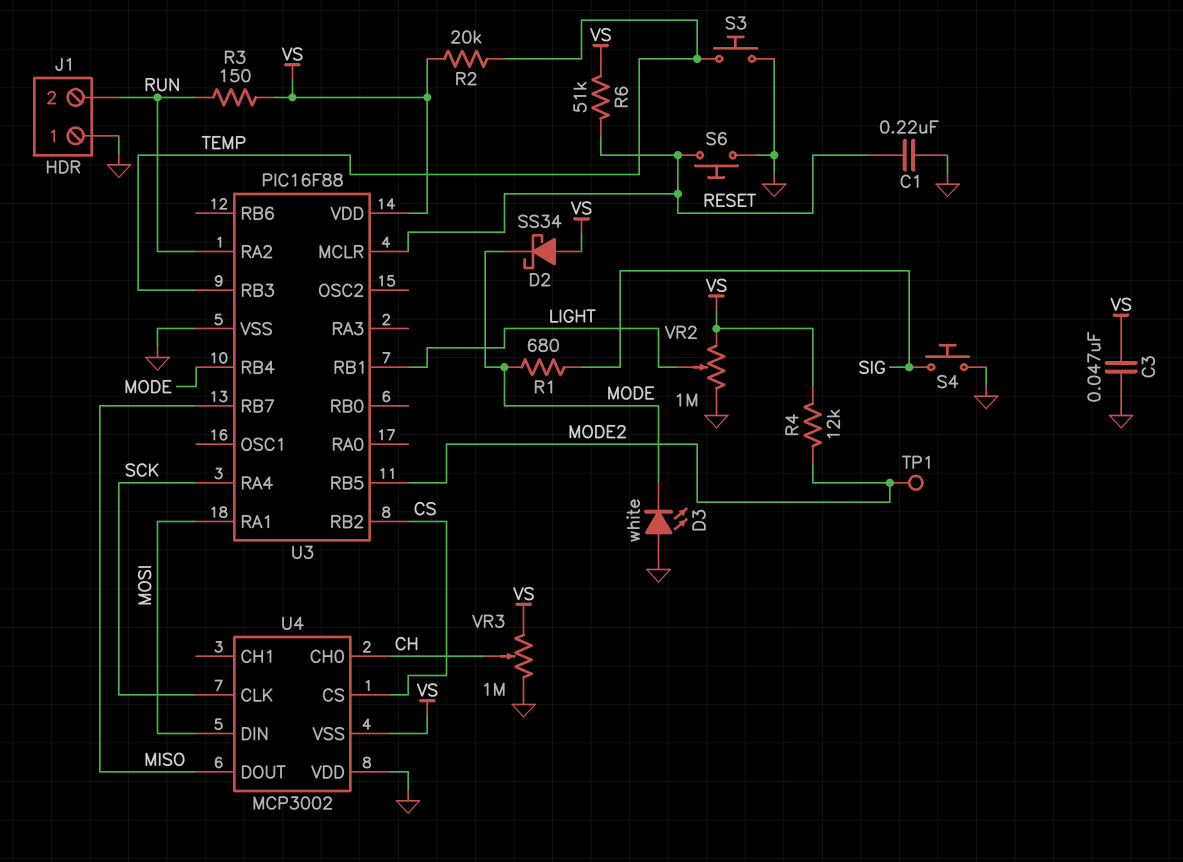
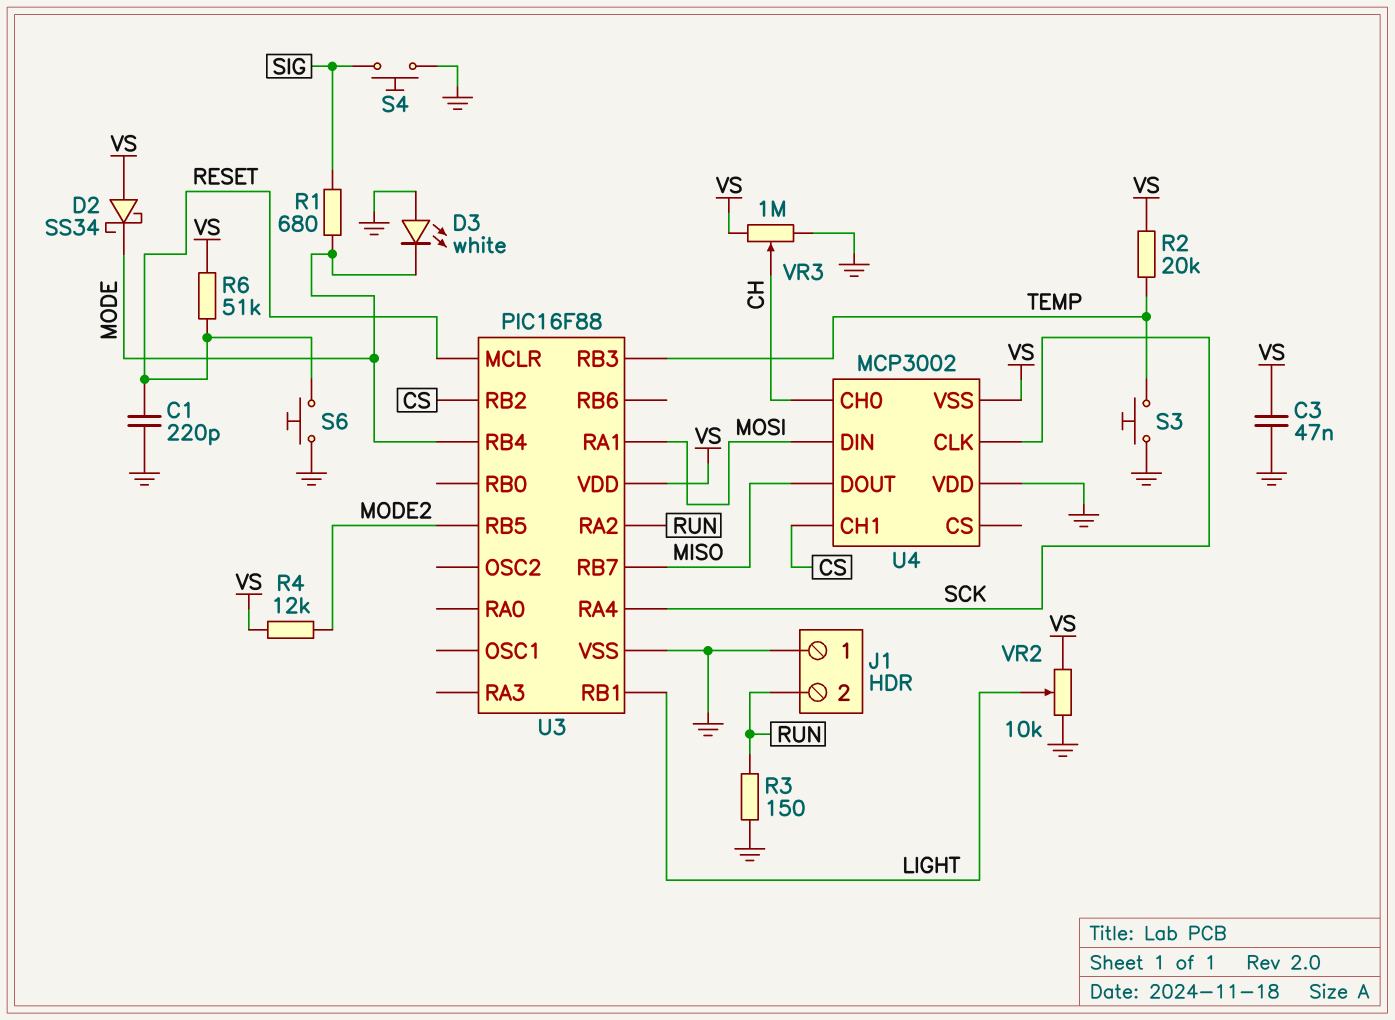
C1: 220nF (GND, RESET) -> 220pF (GND, RESET)
R3: 150 (RUN, VS) -> 150 (GND, RUN)
TP1: test point (MODE2) -> none
U4 pin CH1: none -> CS
U4 pin CS: CS -> none
VR2: 1M (GND, VS, wiper LIGHT) -> 10k (GND, VS, wiper LIGHT)

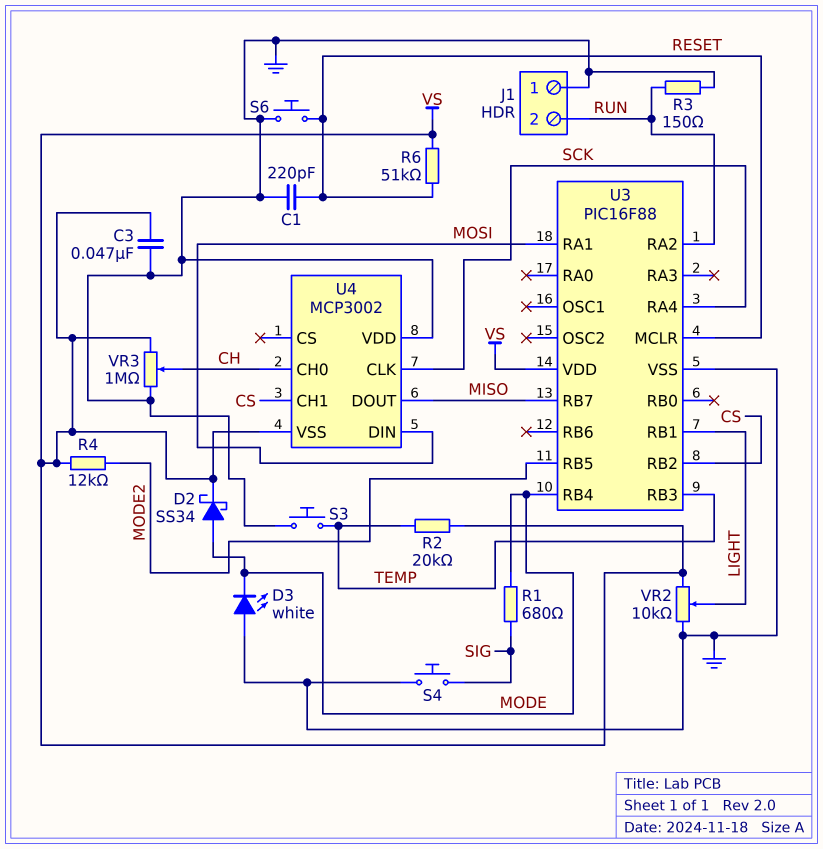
D2: schottky SS34 (A VS, K MODE) -> schottky SS34 (A MODE, K VS)

